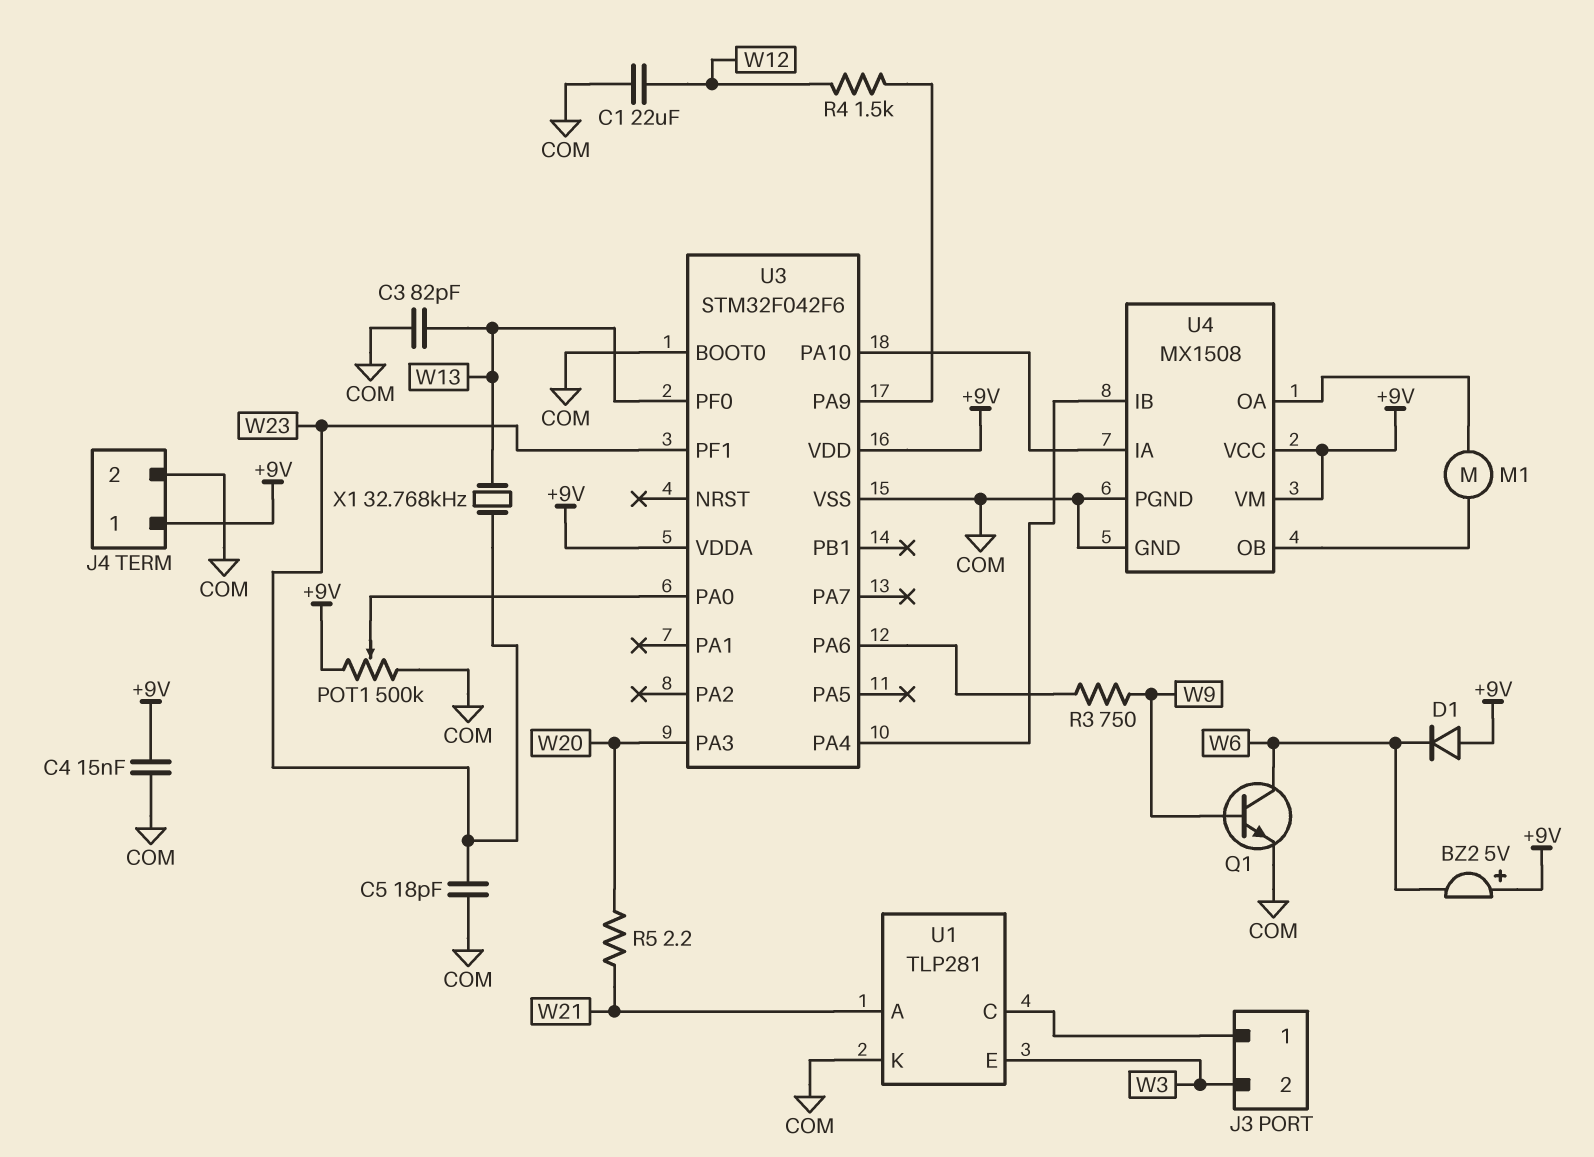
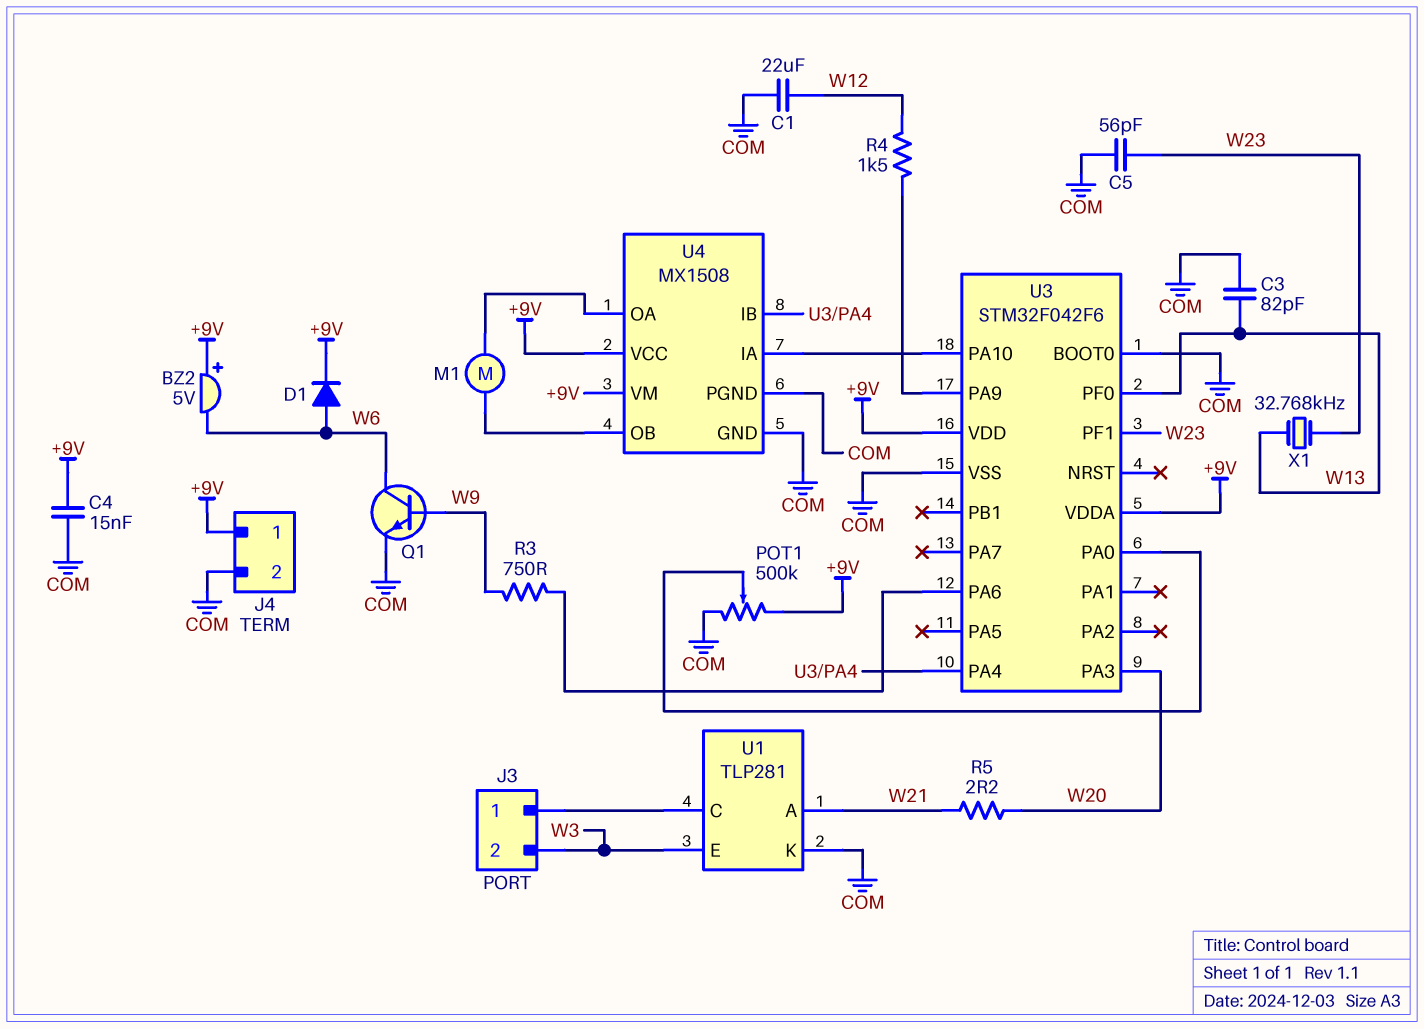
C5: 18pF (COM, W23) -> 56pF (COM, W23)
D1: diode (A +9V, K W6) -> diode (A W6, K +9V)

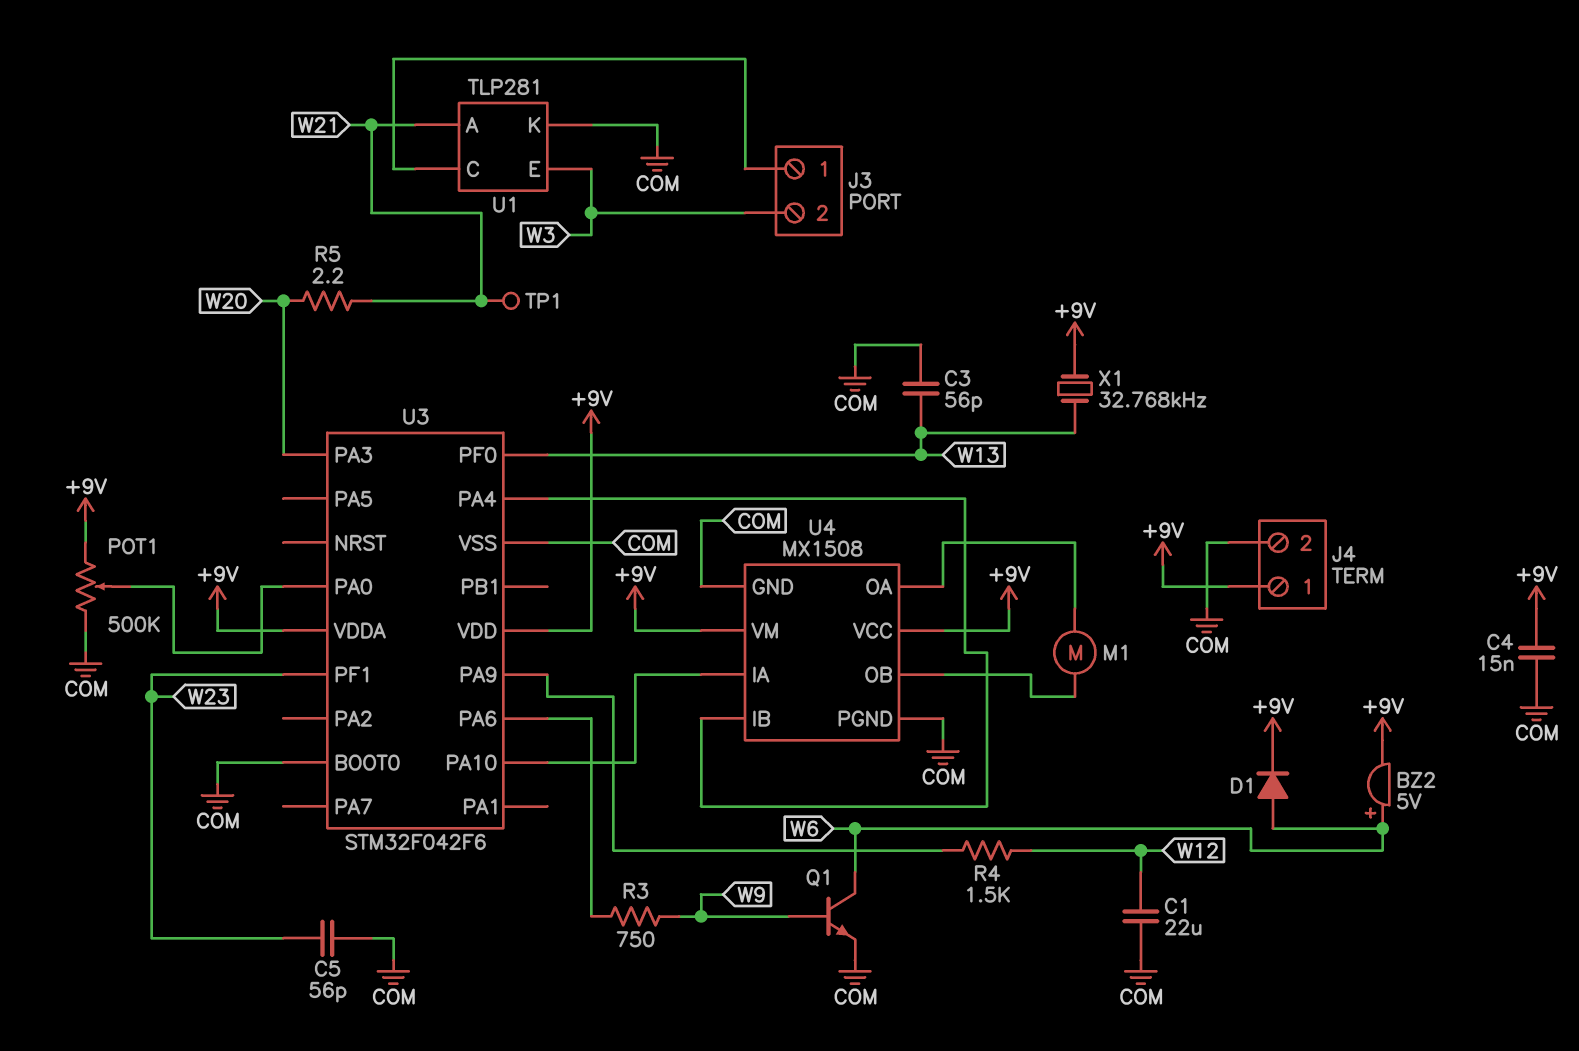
BZ2: buzzer 5V (plus +9V, minus W6) -> buzzer 5V (plus W6, minus +9V)
C3: 82pF (COM, W13) -> 56pF (COM, W13)
TP1: none -> test point (W21)
X1: 32.768kHz (W13, W23) -> 32.768kHz (+9V, W13)

